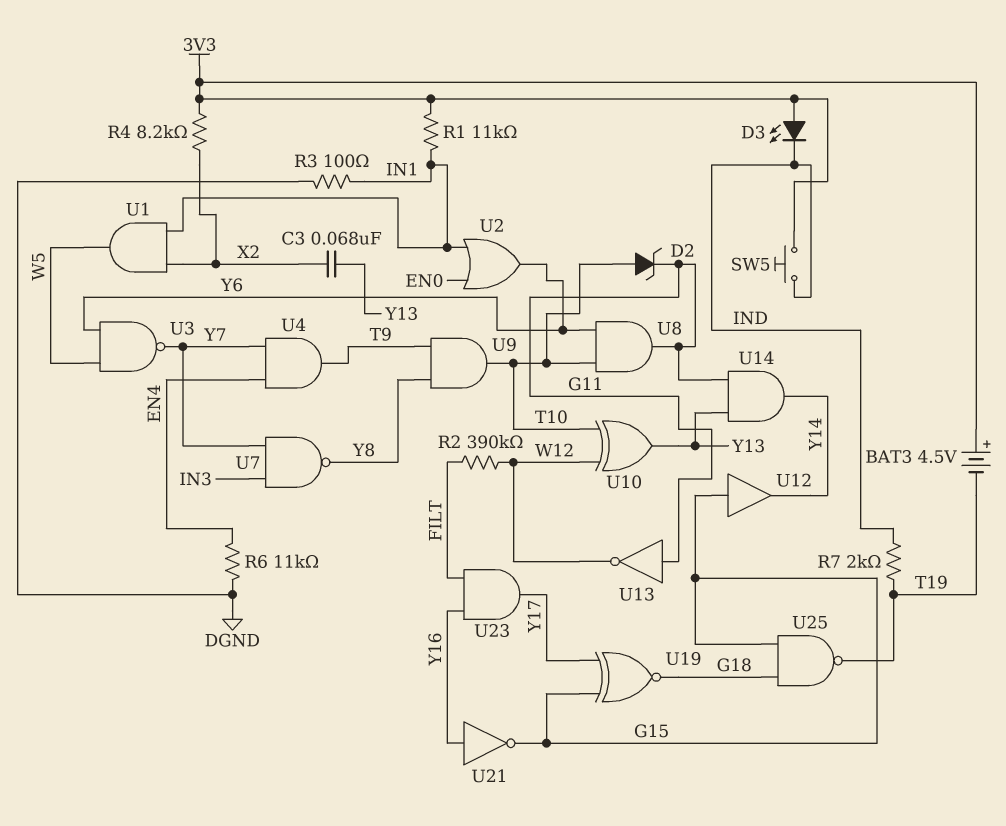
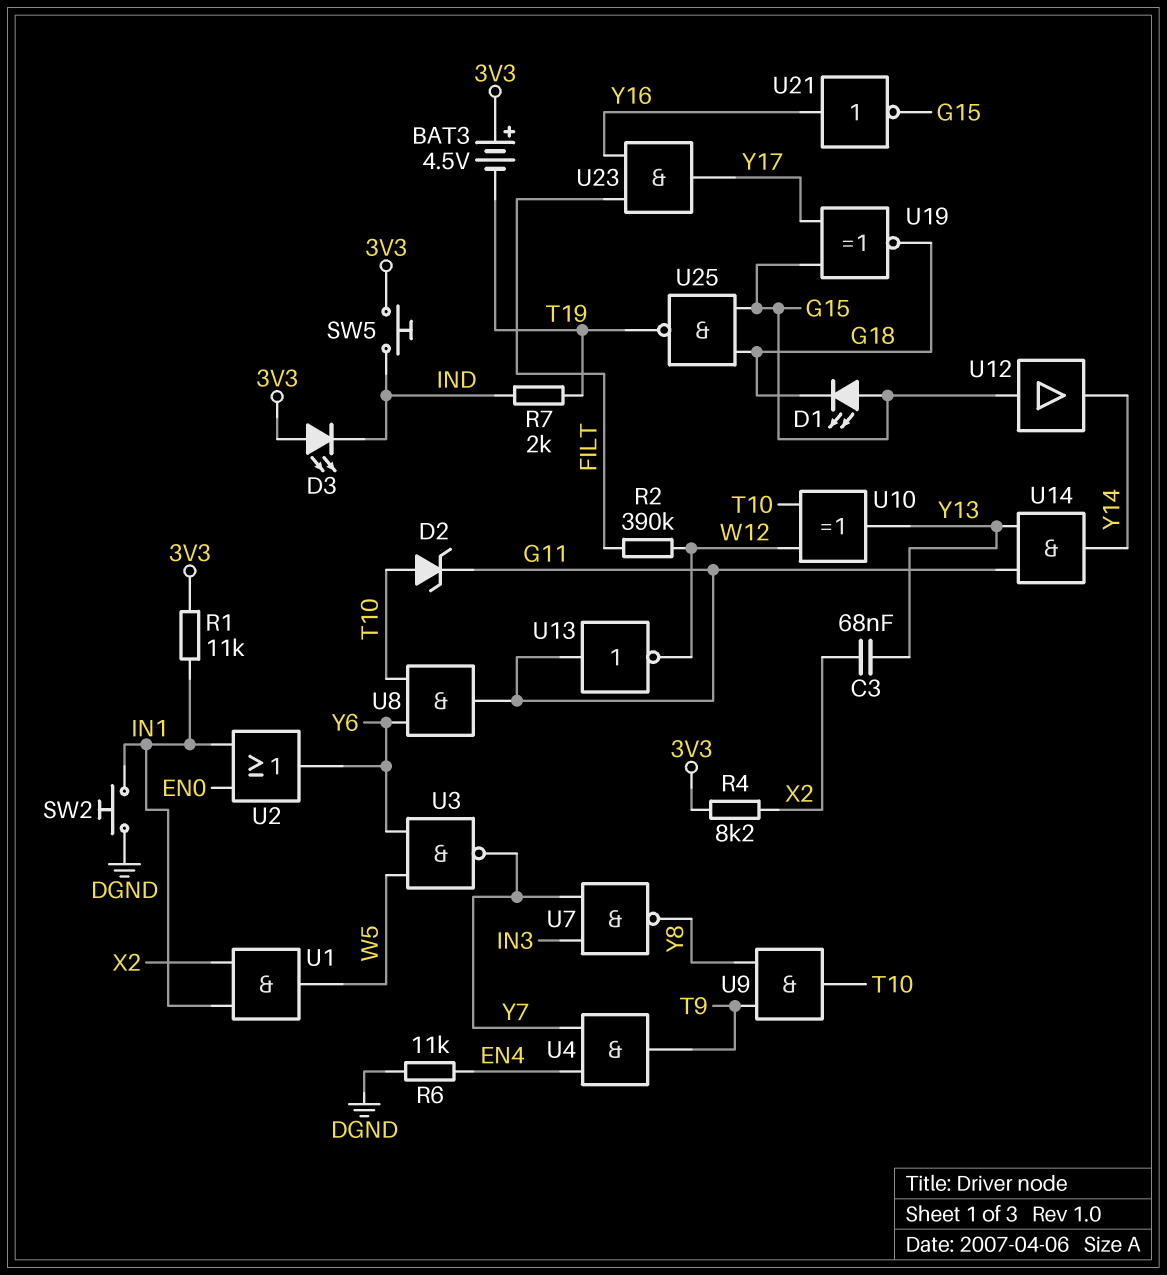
D1: none -> LED (A G15, K G18)
R3: 100 (DGND, IN1) -> none
SW2: none -> button (DGND, IN1)

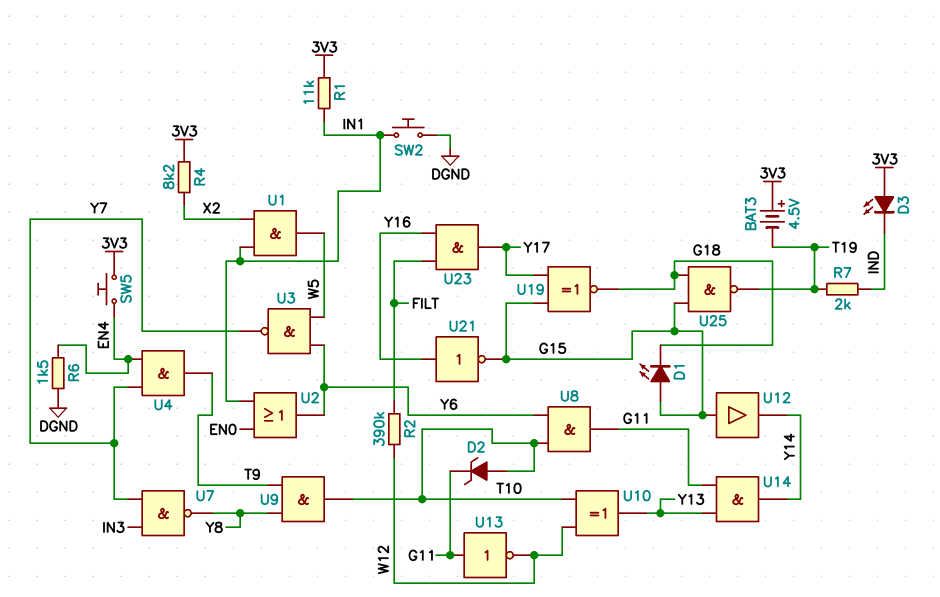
C3: 68nF (X2, Y13) -> none
R6: 11k (DGND, EN4) -> 1.5k (DGND, EN4)
SW5: button (3V3, IND) -> button (3V3, EN4)

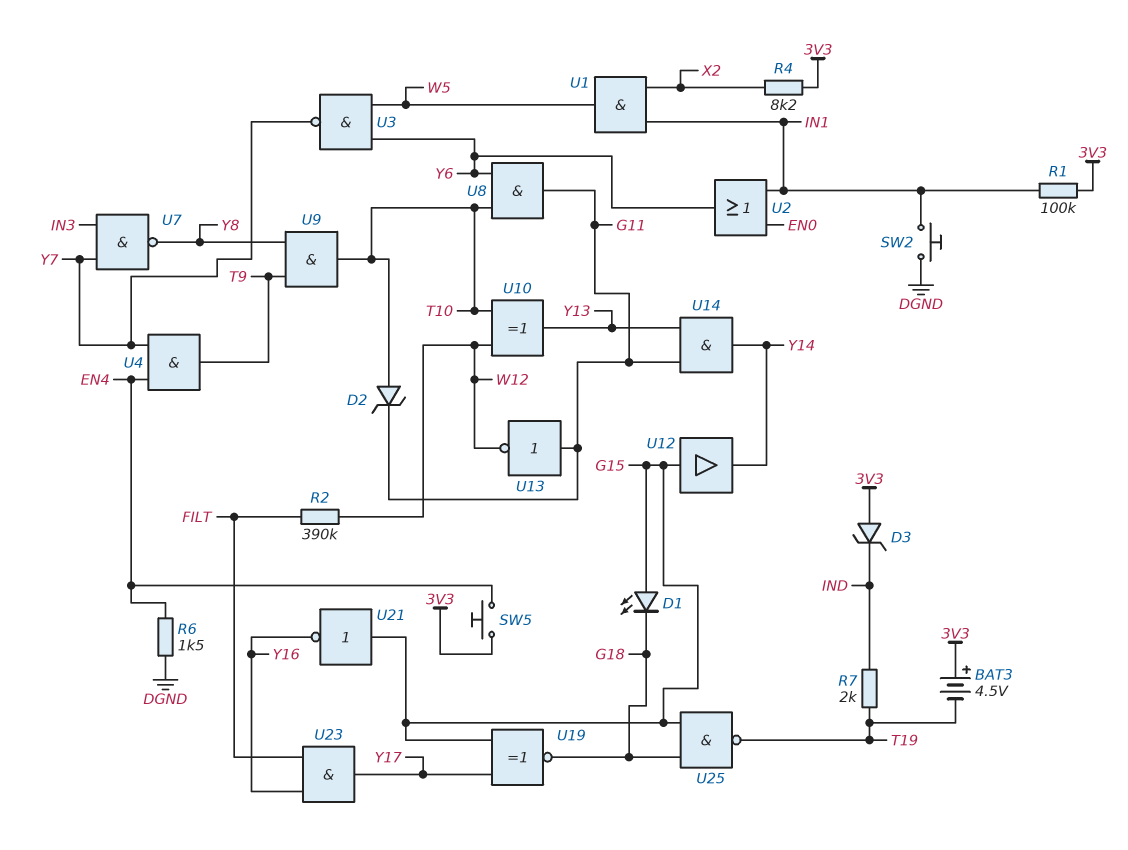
D3: LED (A 3V3, K IND) -> zener (A 3V3, K IND)
R1: 11k (3V3, IN1) -> 100k (3V3, IN1)
U21: NOT (in Y16, out G15) -> NOT (in G15, out Y16)

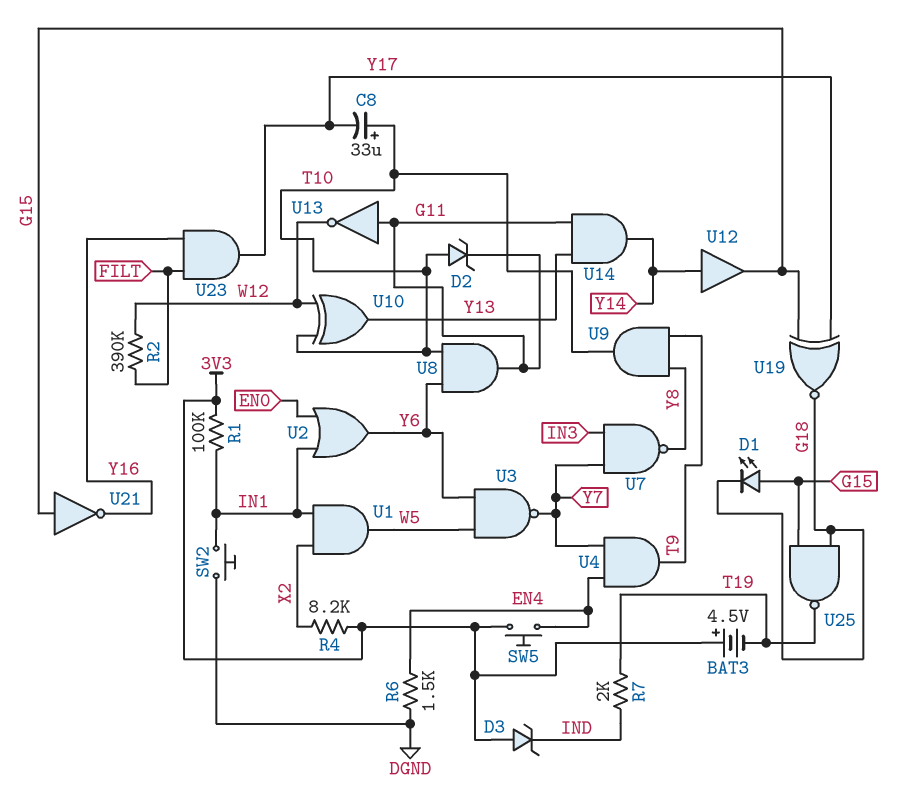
C8: none -> 33uF (plus T10, minus Y17)
U12: buffer (in G15, out Y14) -> buffer (in Y14, out G15)

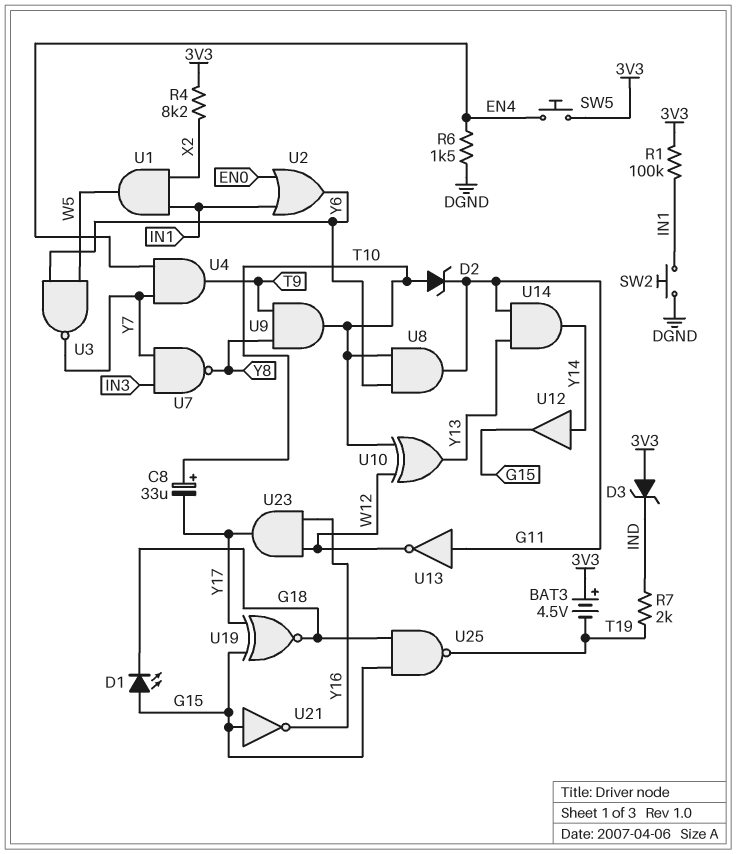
R2: 390k (FILT, W12) -> none
U23: AND (in FILT, in Y16, out Y17) -> AND (in W12, in Y16, out Y17)

